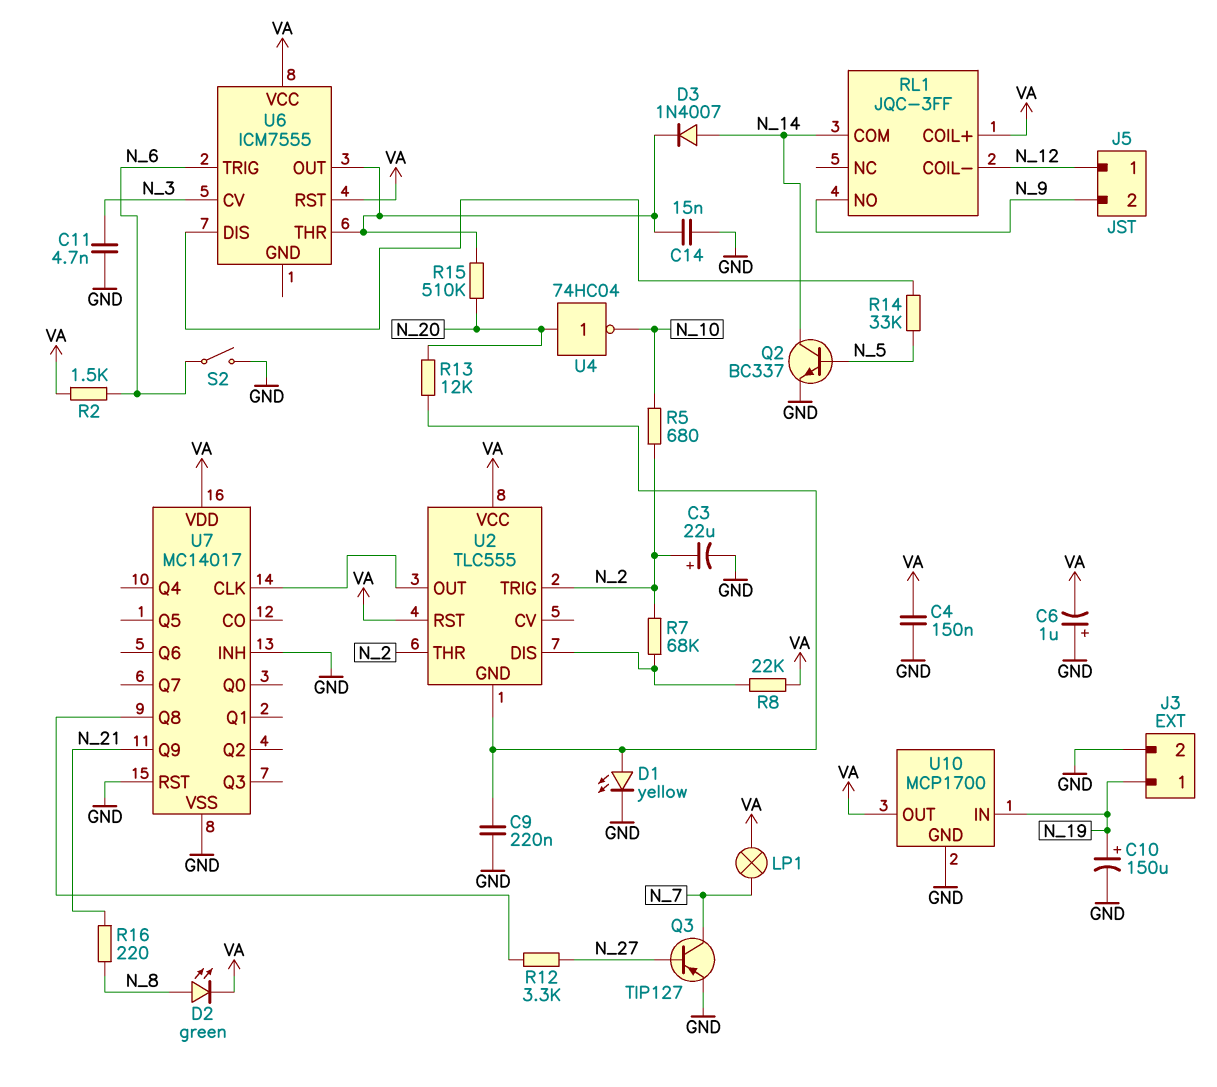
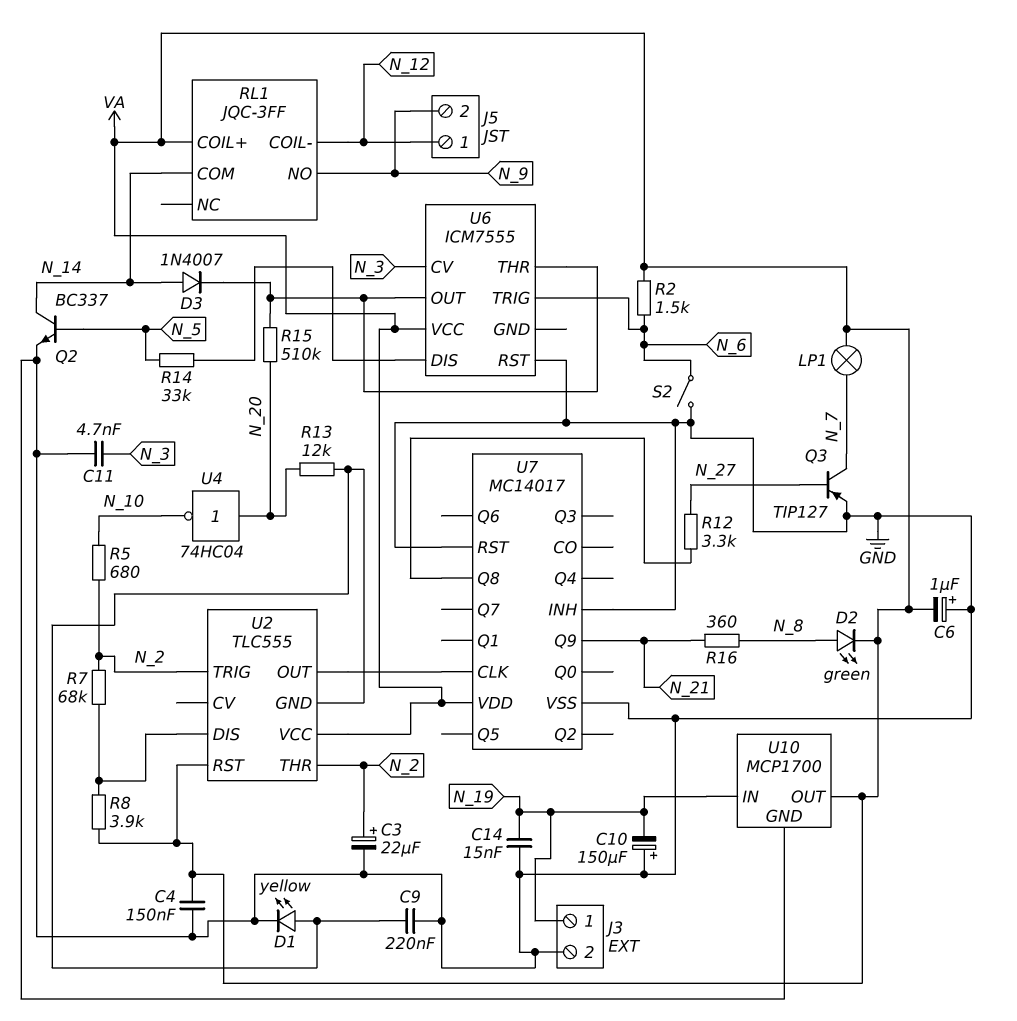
C10: 150uF (plus N_19, minus GND) -> 150uF (plus GND, minus N_19)
C14: 15nF (GND, U6/OUT) -> 15nF (GND, N_19)
R8: 22k (U2/DIS, VA) -> 3.9k (U2/DIS, VA)
R16: 220 (N_8, N_21) -> 360 (N_8, N_21)
U6 pin RST: VA -> GND

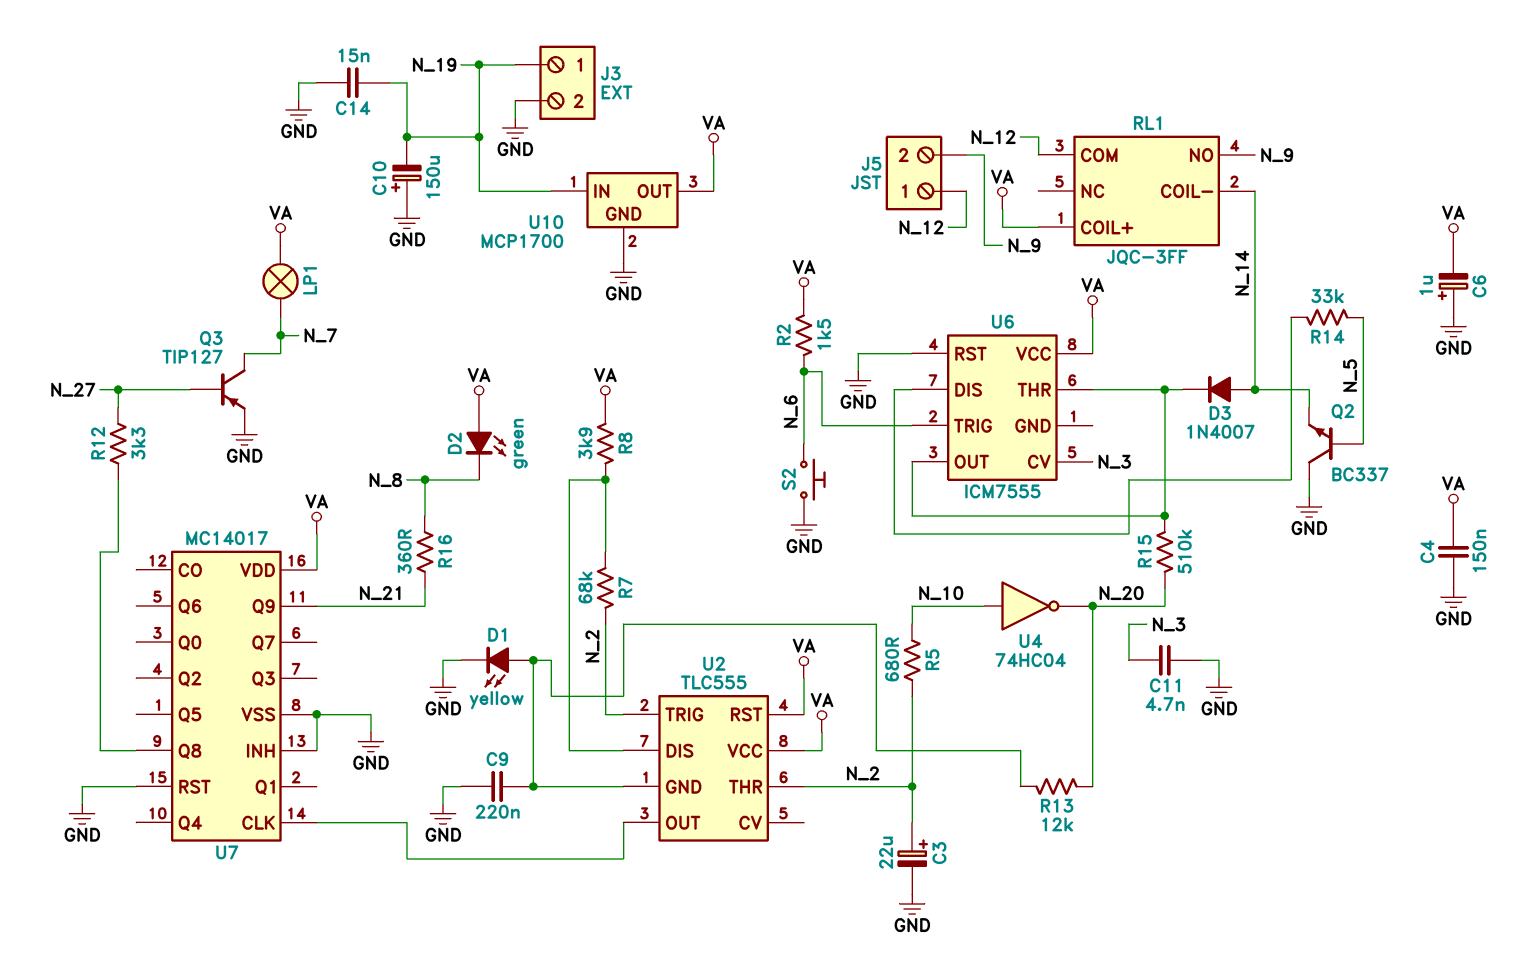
D2: LED green (A N_8, K VA) -> LED green (A VA, K N_8)
Q2: NPN BC337 (B N_5, C N_14, E GND) -> NPN BC337 (B N_5, C GND, E N_14)
RL1 pin COIL-: N_12 -> N_14
RL1 pin COM: N_14 -> N_12
S2: switch (GND, N_6) -> button (GND, N_6)
U4: NOT 74HC04 (in N_20, out N_10) -> NOT 74HC04 (in N_10, out N_20)

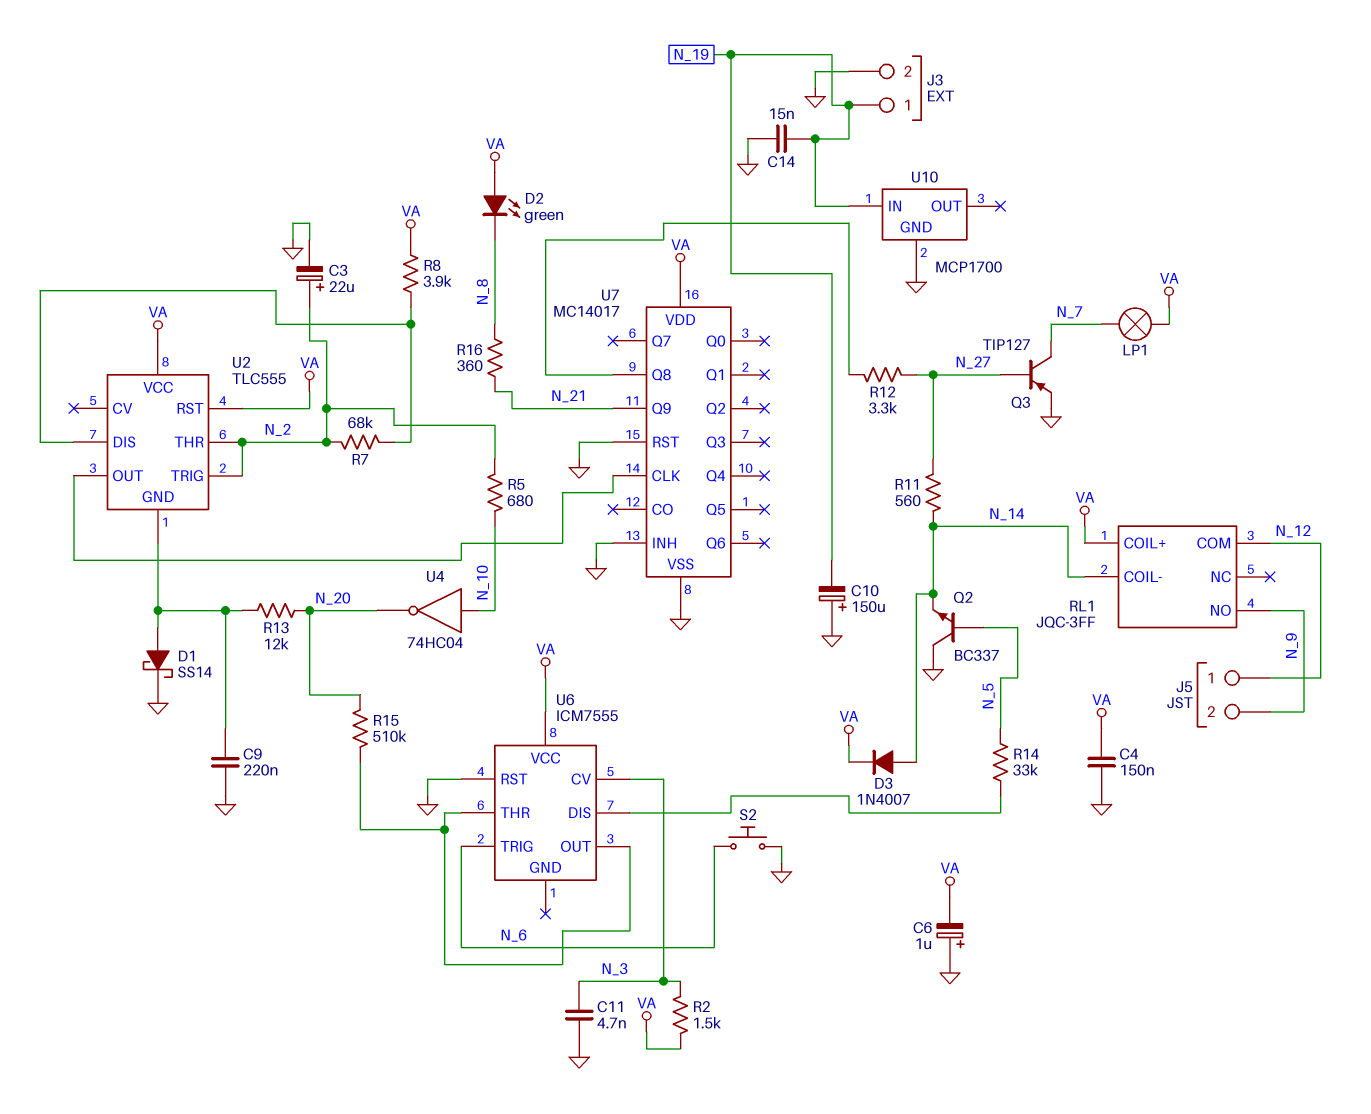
D1: LED yellow (A U2/GND, K GND) -> schottky SS14 (A U2/GND, K GND)
D3: diode 1N4007 (A N_14, K U6/OUT) -> diode 1N4007 (A N_14, K VA)
R2: 1.5k (N_6, VA) -> 1.5k (N_3, VA)
R11: none -> 560 (N_14, N_27)
U10 pin OUT: VA -> none

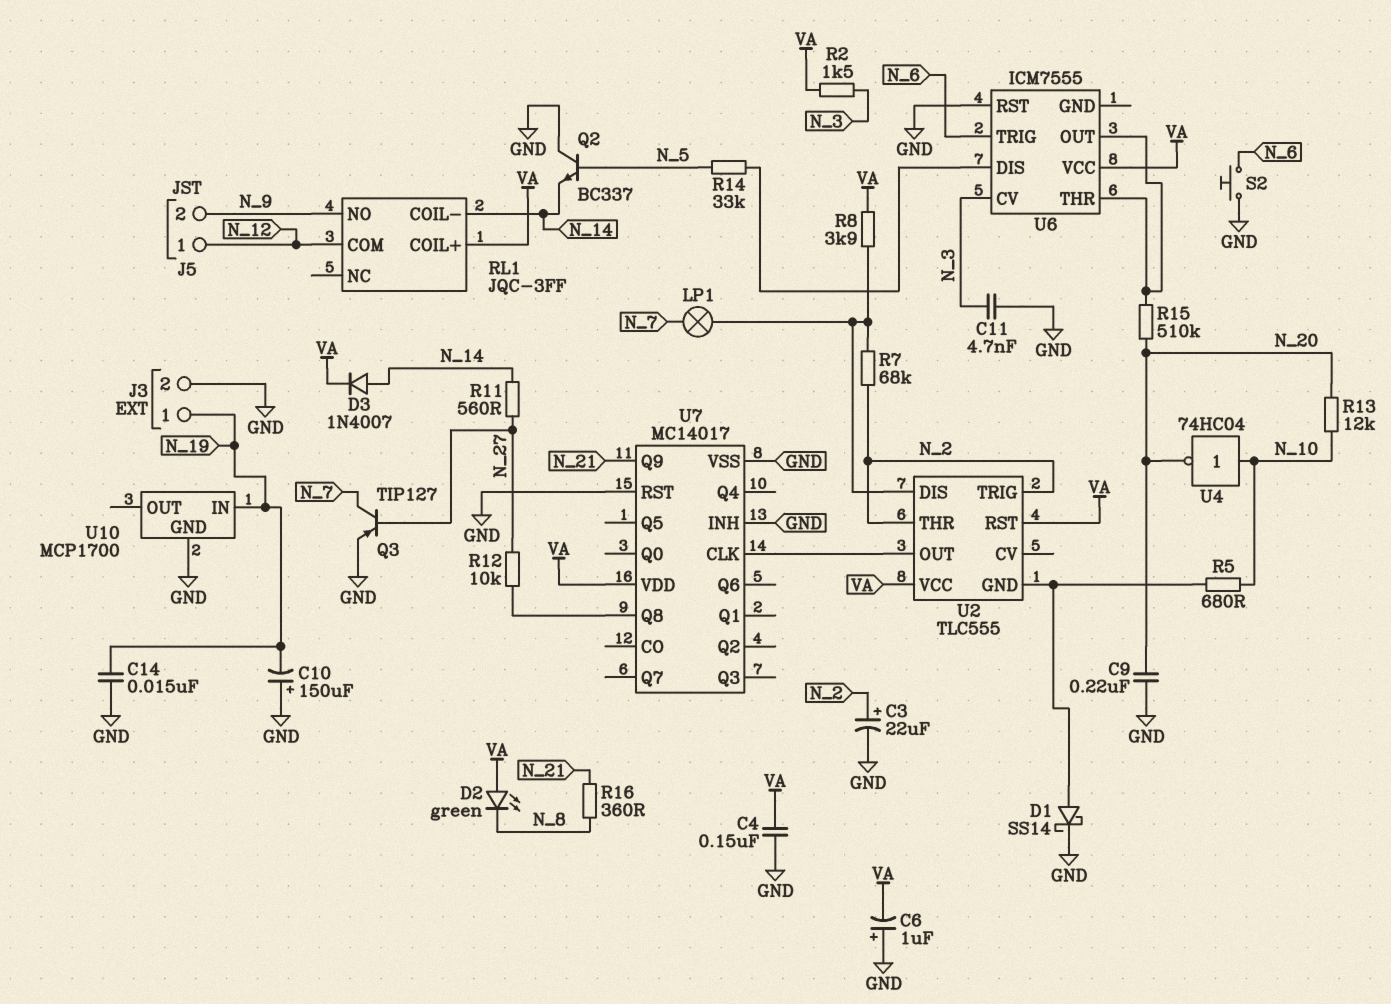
C9: 220nF (GND, U2/GND) -> 220nF (GND, N_20)
LP1: lamp (N_7, VA) -> lamp (N_7, U2/DIS)
R5: 680 (N_2, N_10) -> 680 (N_10, U2/GND)
R12: 3.3k (N_27, U7/Q8) -> 10k (N_27, U7/Q8)
R13: 12k (N_20, U2/GND) -> 12k (N_10, N_20)

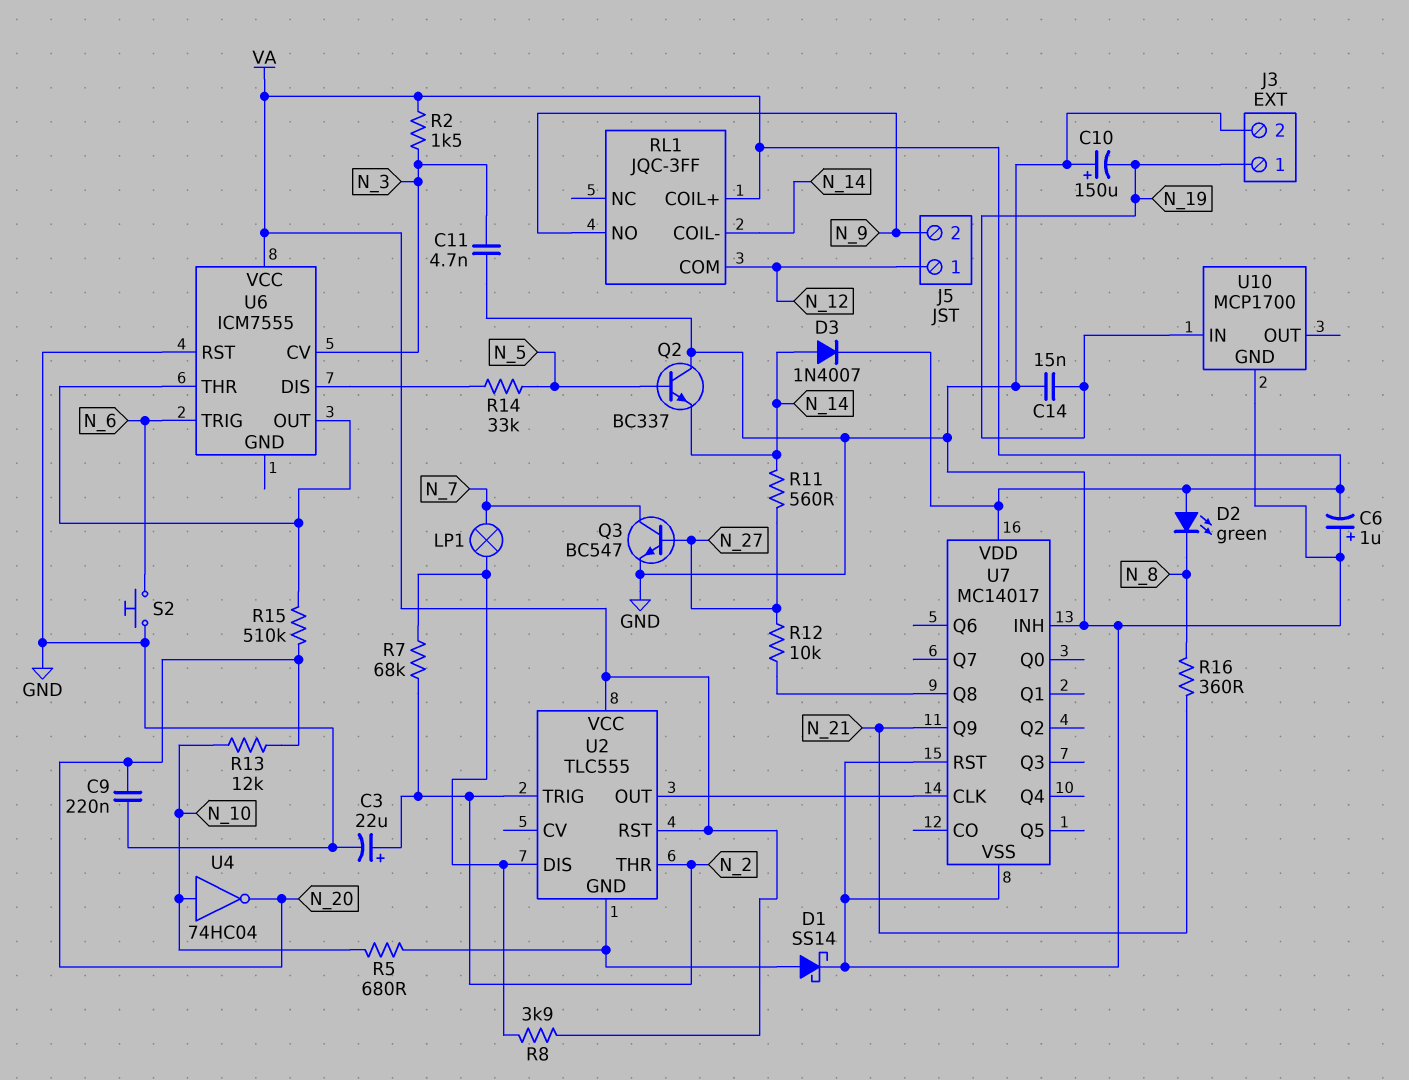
C4: 150nF (GND, VA) -> none
Q3: PNP TIP127 (B N_27, C N_7, E GND) -> NPN BC547 (B N_27, C N_7, E GND)

